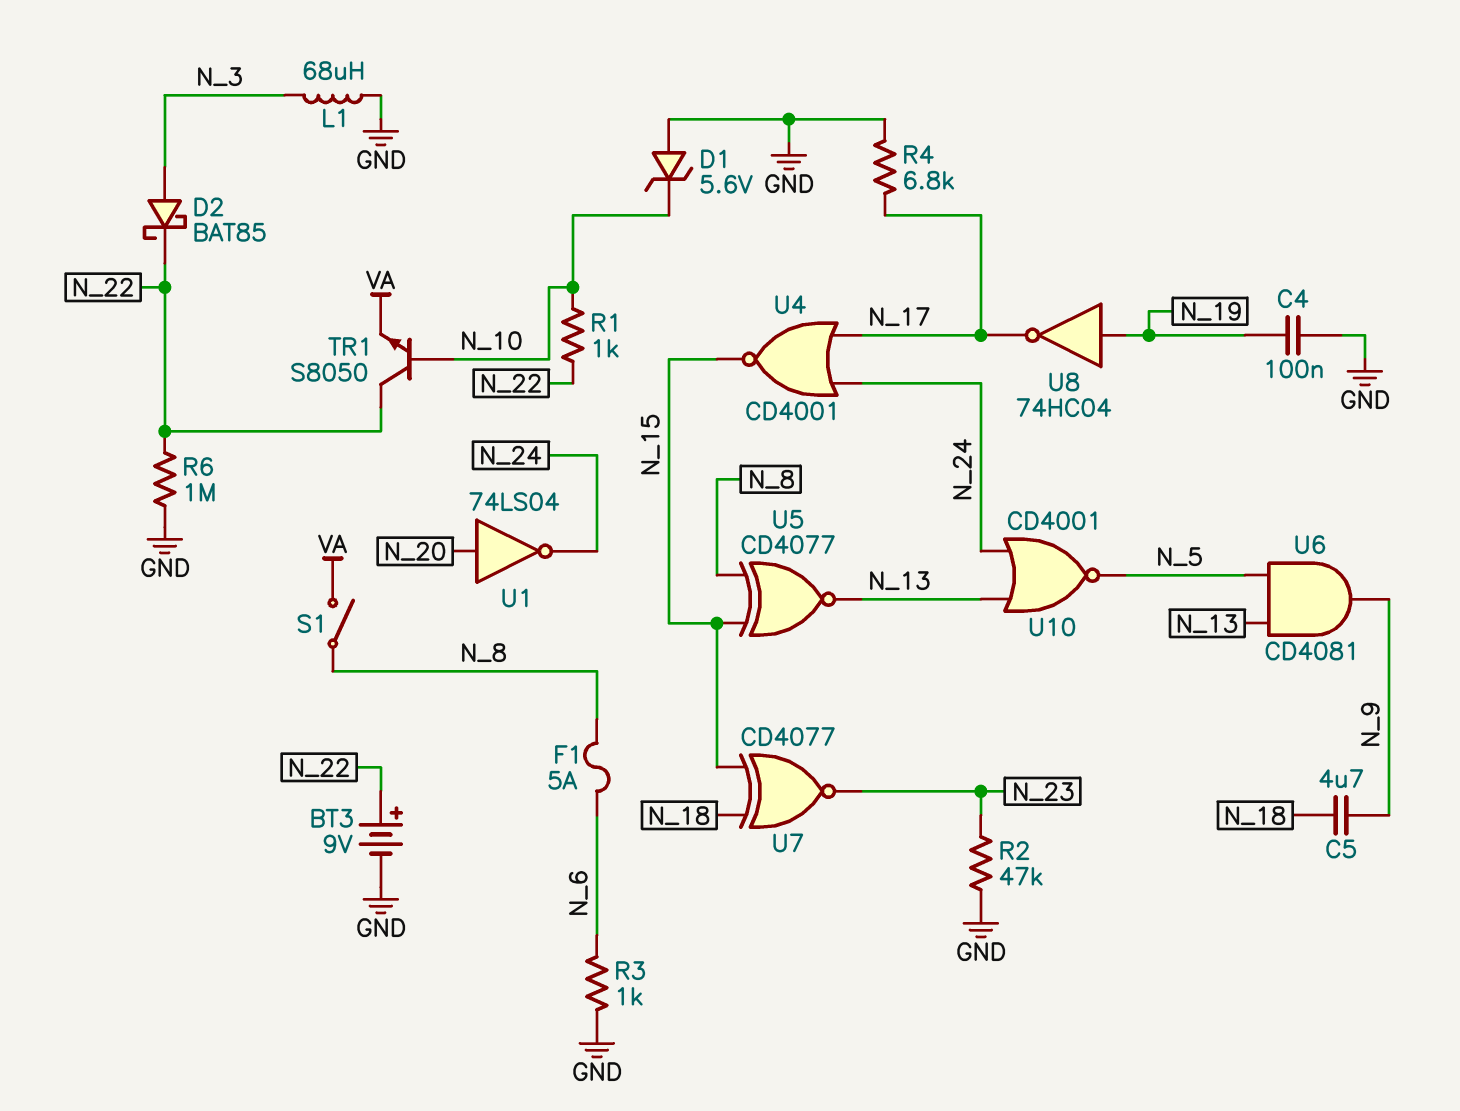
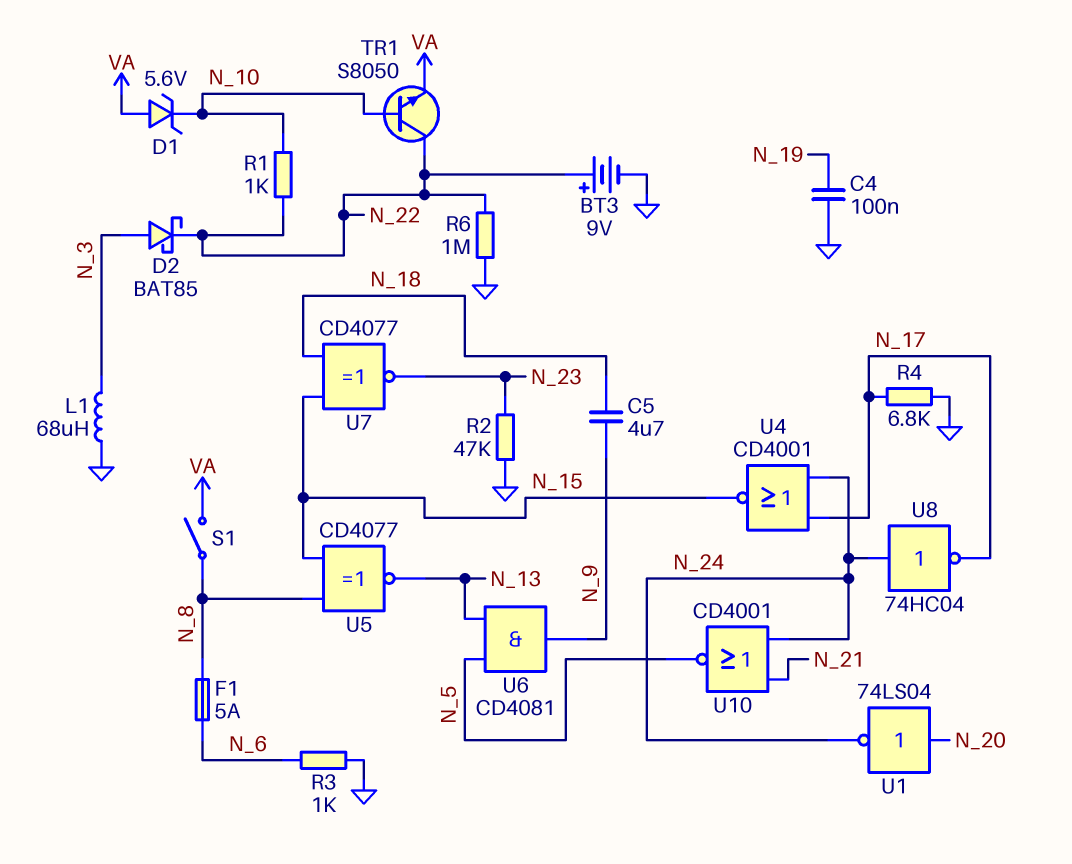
D1: zener 5.6V (A GND, K N_10) -> zener 5.6V (A VA, K N_10)
U8: NOT 74HC04 (in N_19, out N_17) -> NOT 74HC04 (in N_24, out N_17)
U10: NOR CD4001 (in N_13, in N_24, out N_5) -> NOR CD4001 (in N_21, in N_24, out N_5)

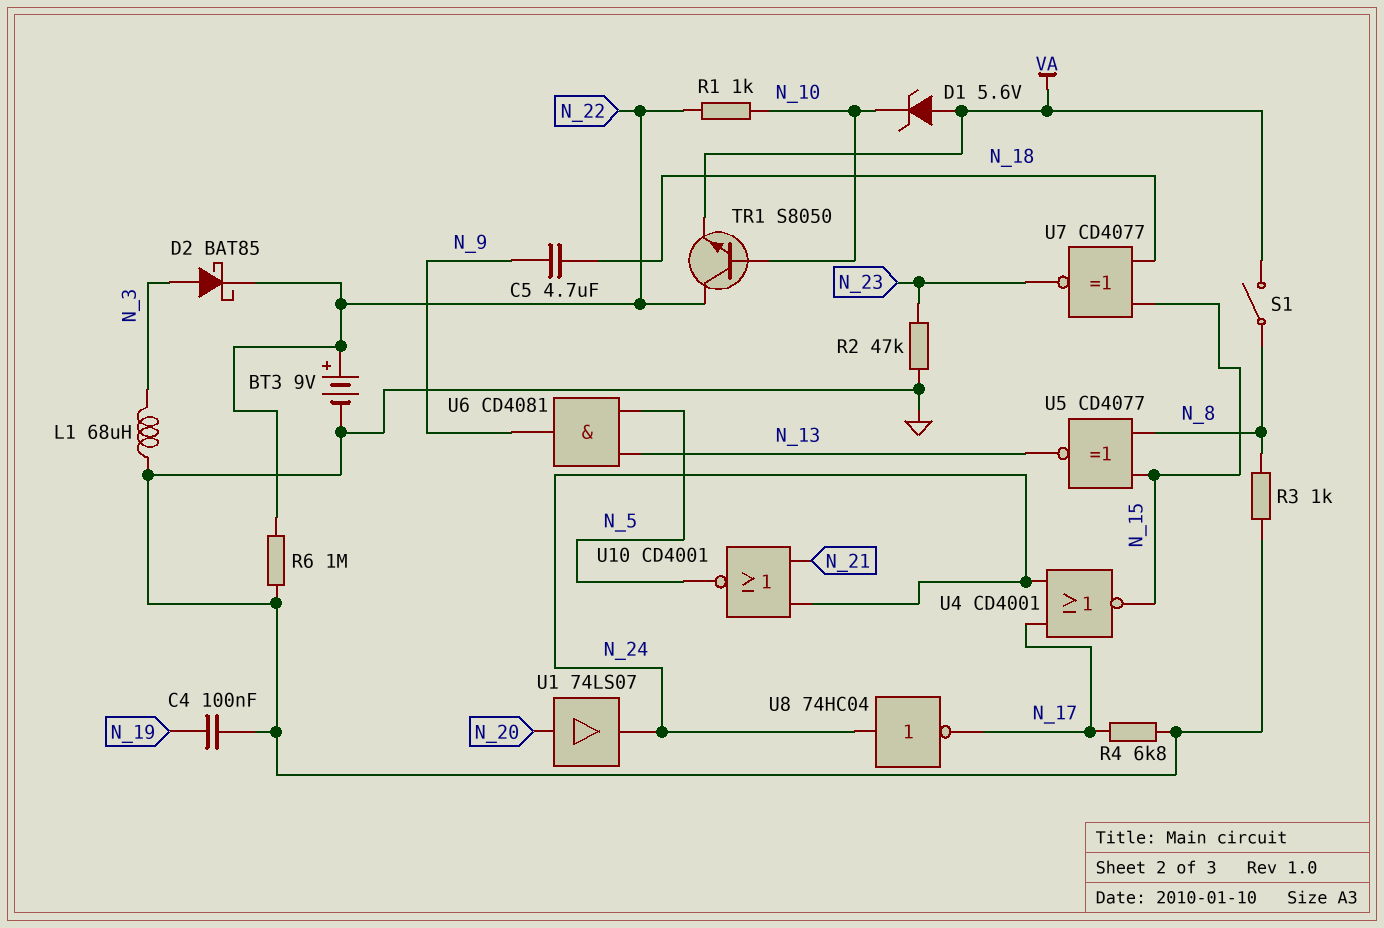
F1: 5A (N_6, N_8) -> none
R3: 1k (GND, N_6) -> 1k (GND, N_8)
U1: NOT 74LS04 (in N_20, out N_24) -> buffer 74LS07 (in N_20, out N_24)

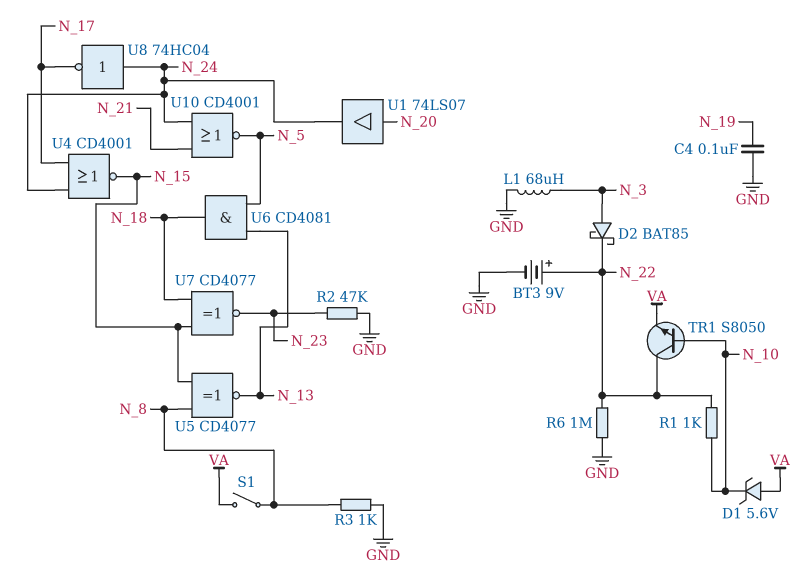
C5: 4.7uF (N_9, N_18) -> none
R4: 6.8k (GND, N_17) -> none
U6: AND CD4081 (in N_5, in N_13, out N_9) -> AND CD4081 (in N_5, in N_13, out N_18)

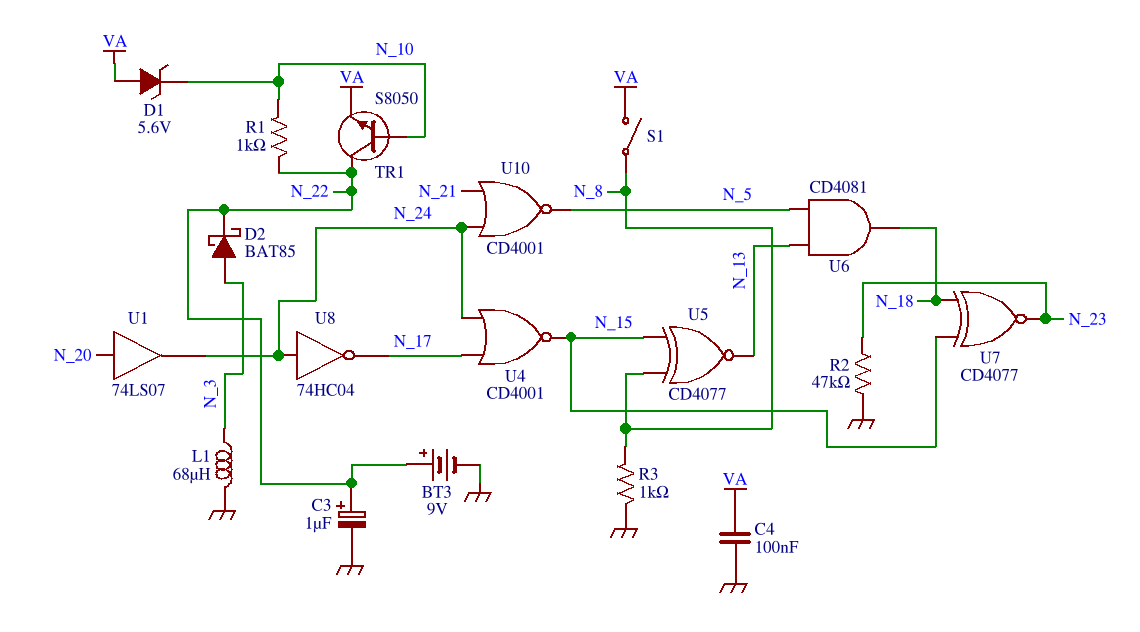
C3: none -> 1uF (plus N_22, minus GND)
C4: 100nF (GND, N_19) -> 100nF (GND, VA)
R6: 1M (GND, N_22) -> none

